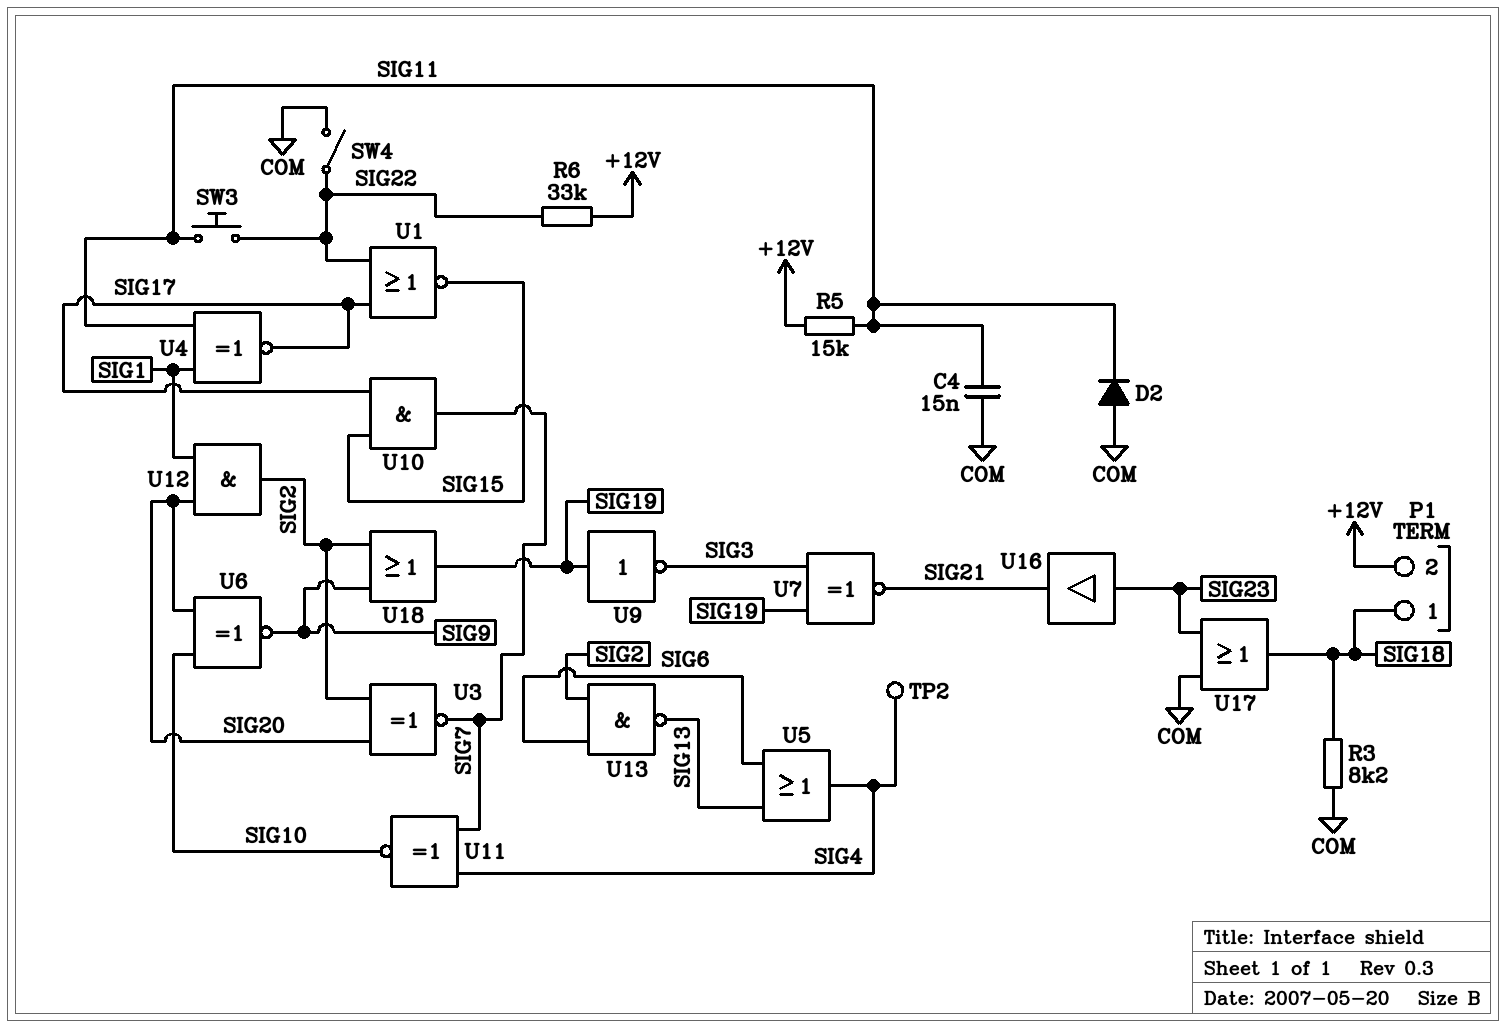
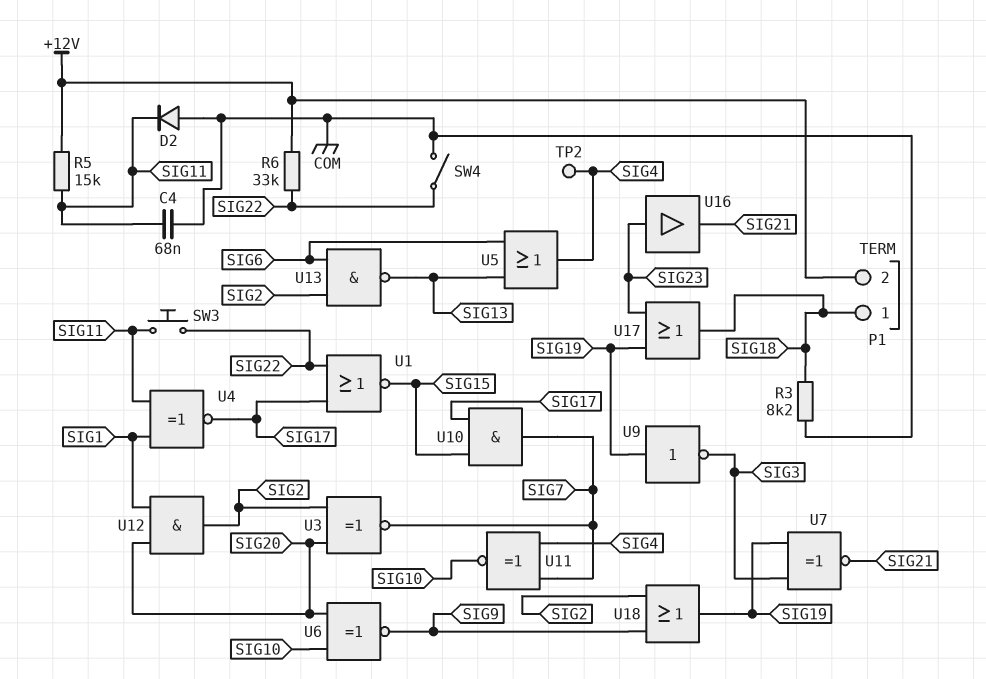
C4: 15nF (COM, SIG11) -> 68nF (COM, SIG11)
U17: OR (in COM, in SIG23, out SIG18) -> OR (in SIG19, in SIG23, out SIG18)

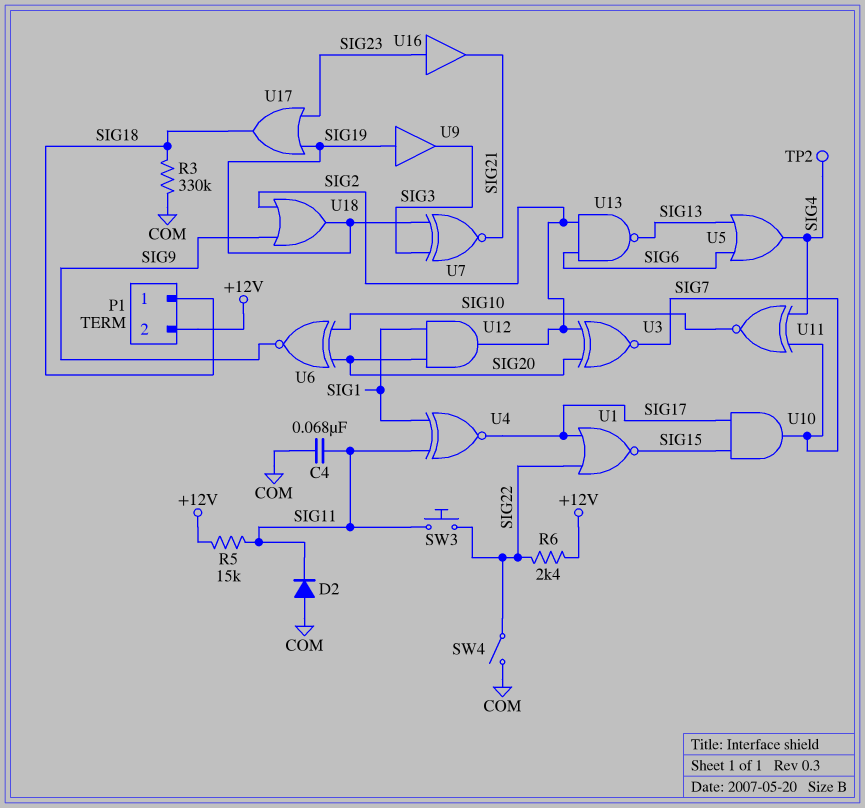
R3: 8.2k (COM, SIG18) -> 330k (COM, SIG18)
R6: 33k (+12V, SIG22) -> 2.4k (+12V, SIG22)
U9: NOT (in SIG19, out SIG3) -> buffer (in SIG19, out SIG3)

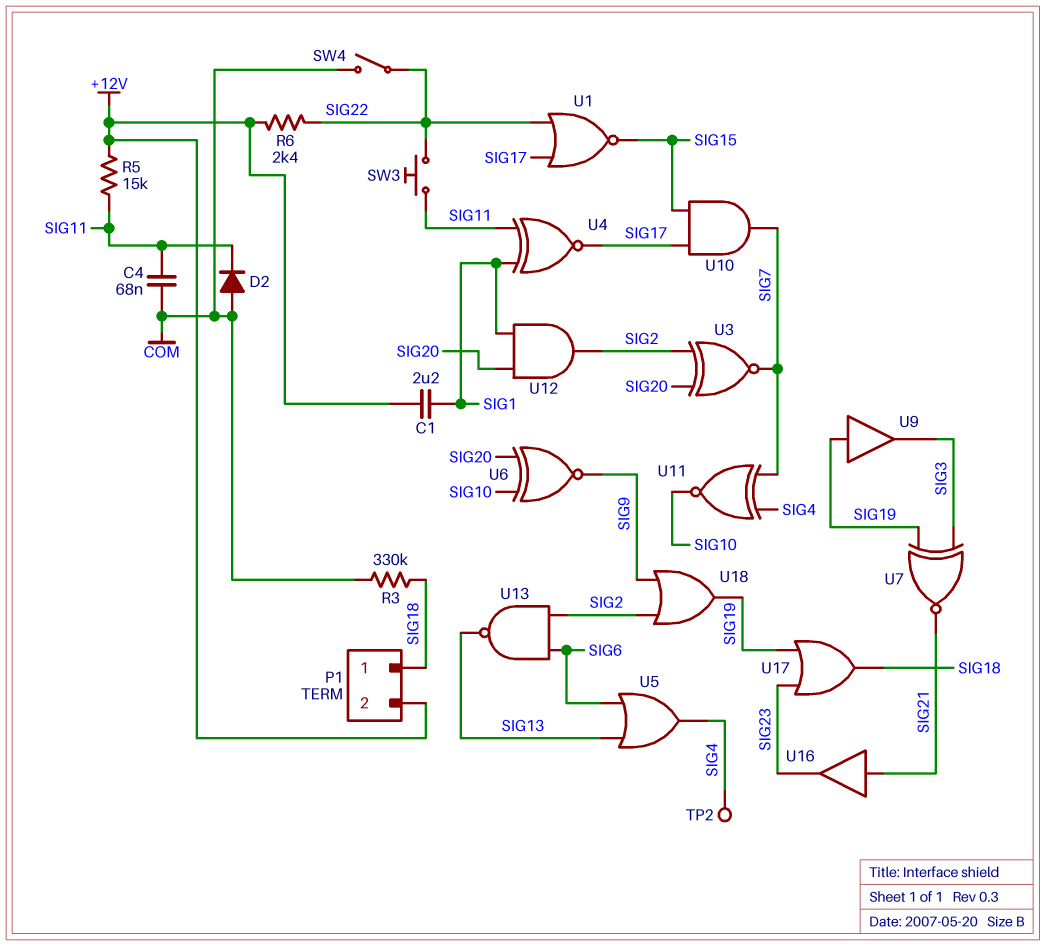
C1: none -> 2.2uF (+12V, SIG1)
U16: buffer (in SIG23, out SIG21) -> buffer (in SIG21, out SIG23)

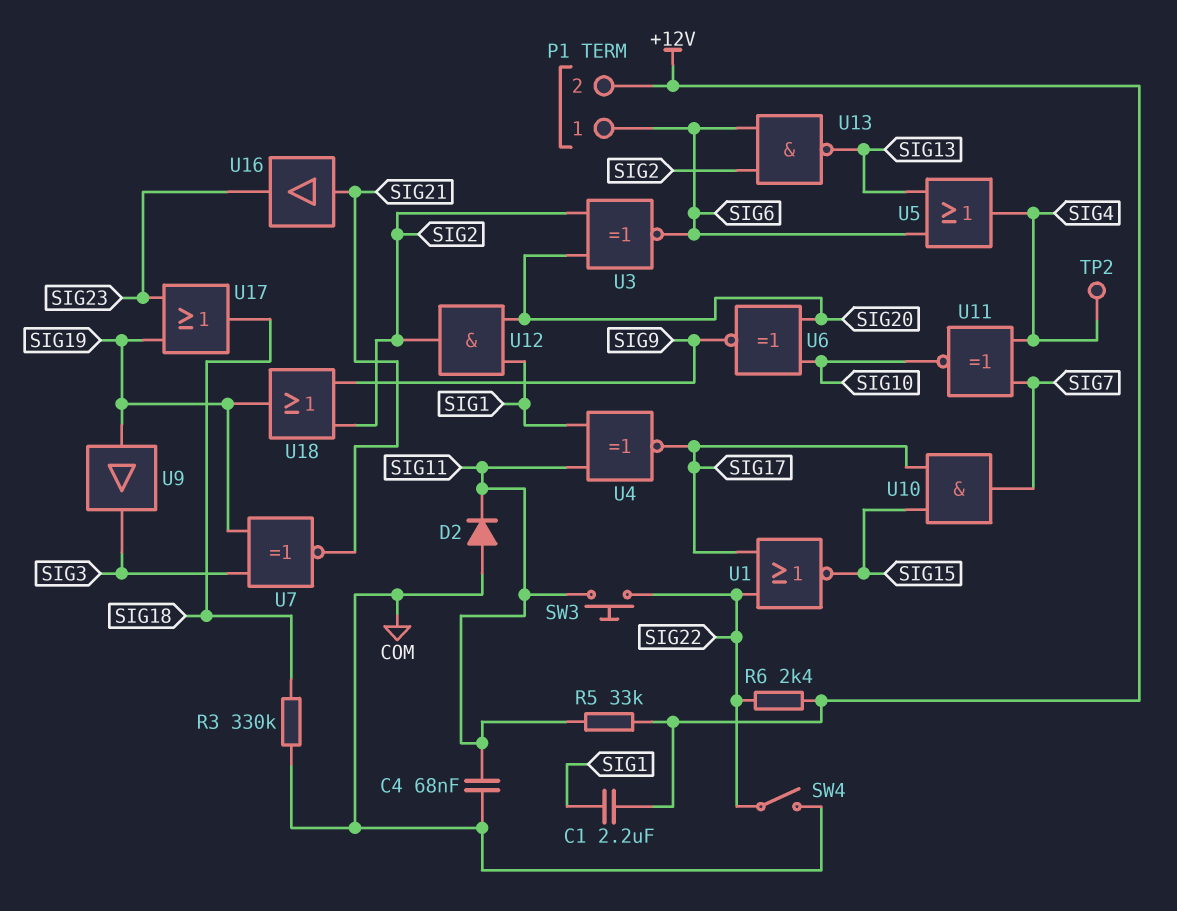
P1 pin 1: SIG18 -> SIG6
R5: 15k (+12V, SIG11) -> 33k (+12V, SIG11)
U3: XNOR (in SIG2, in SIG20, out SIG7) -> XNOR (in SIG2, in SIG20, out SIG6)

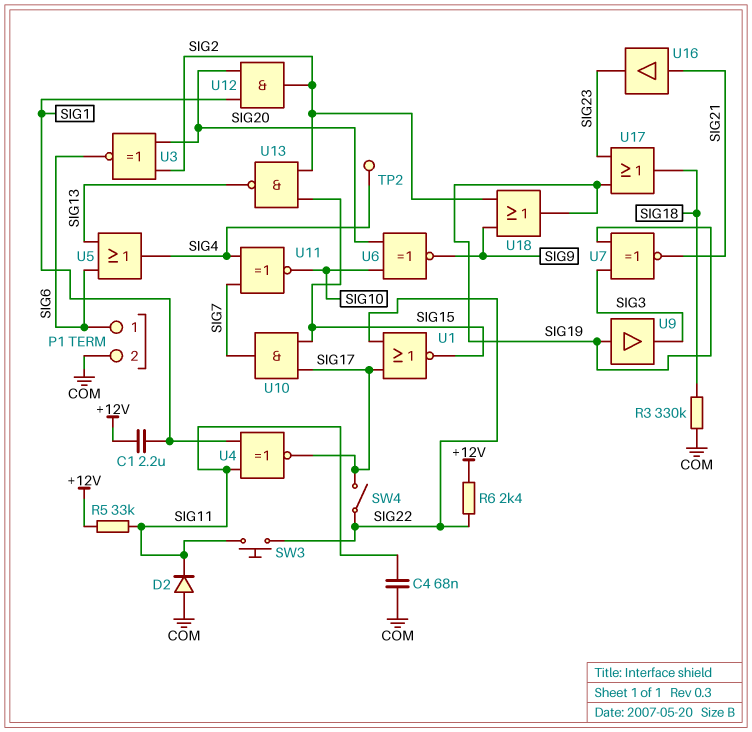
P1 pin 2: +12V -> COM
SW4: switch (COM, SIG22) -> switch (SIG17, SIG22)
U13: NAND (in SIG2, in SIG6, out SIG13) -> NAND (in SIG2, in SIG15, out SIG13)

